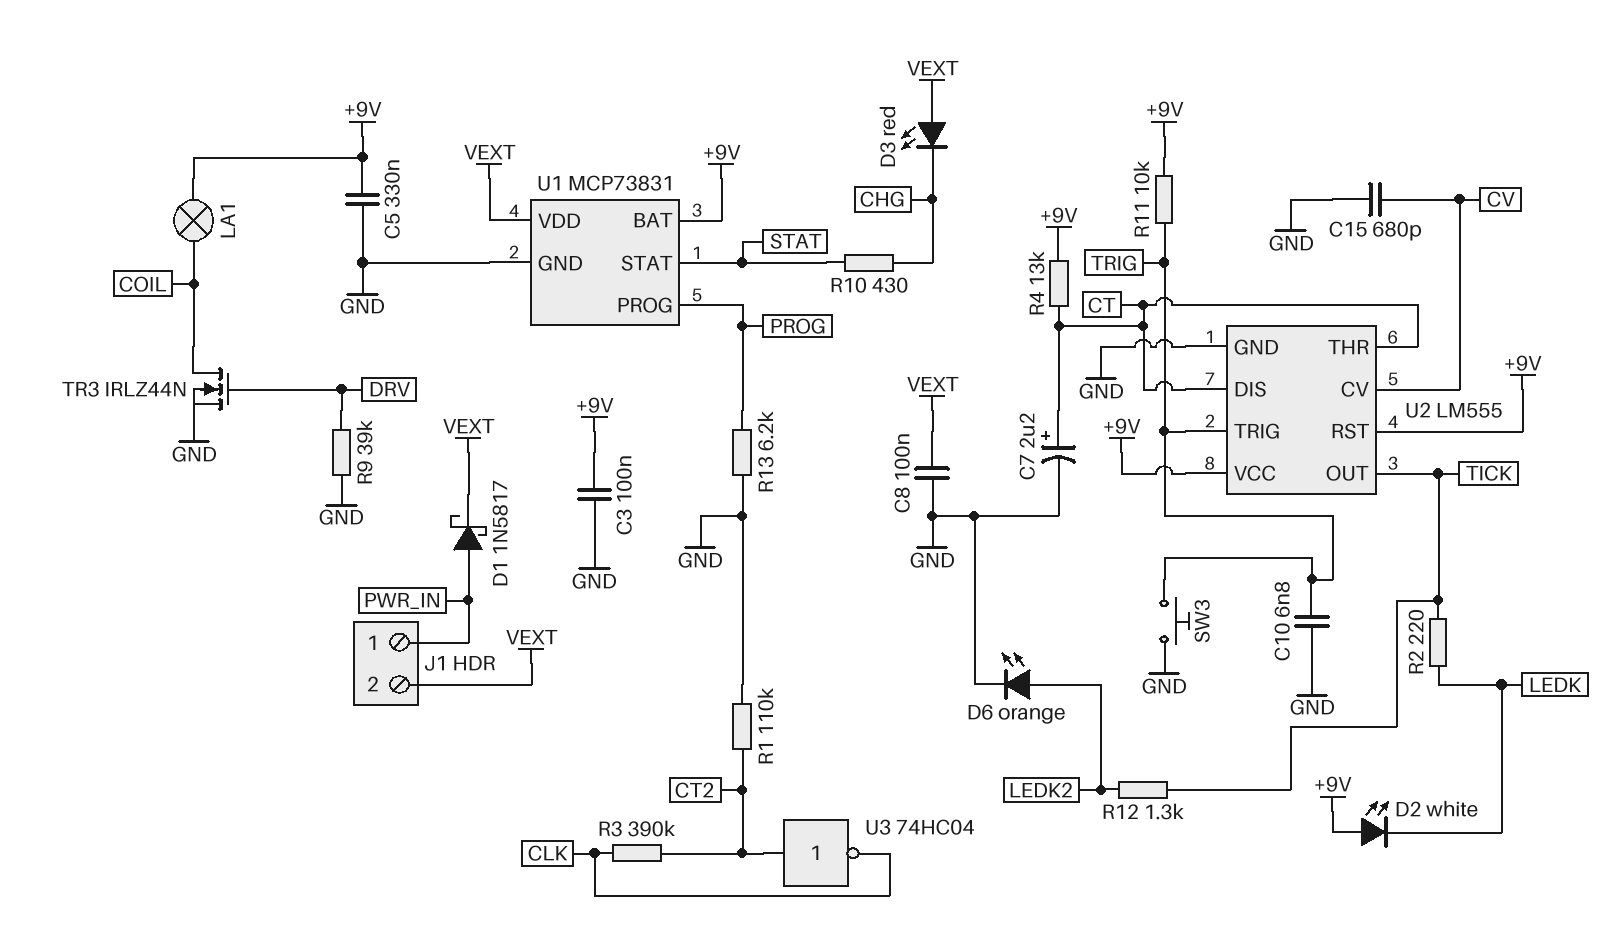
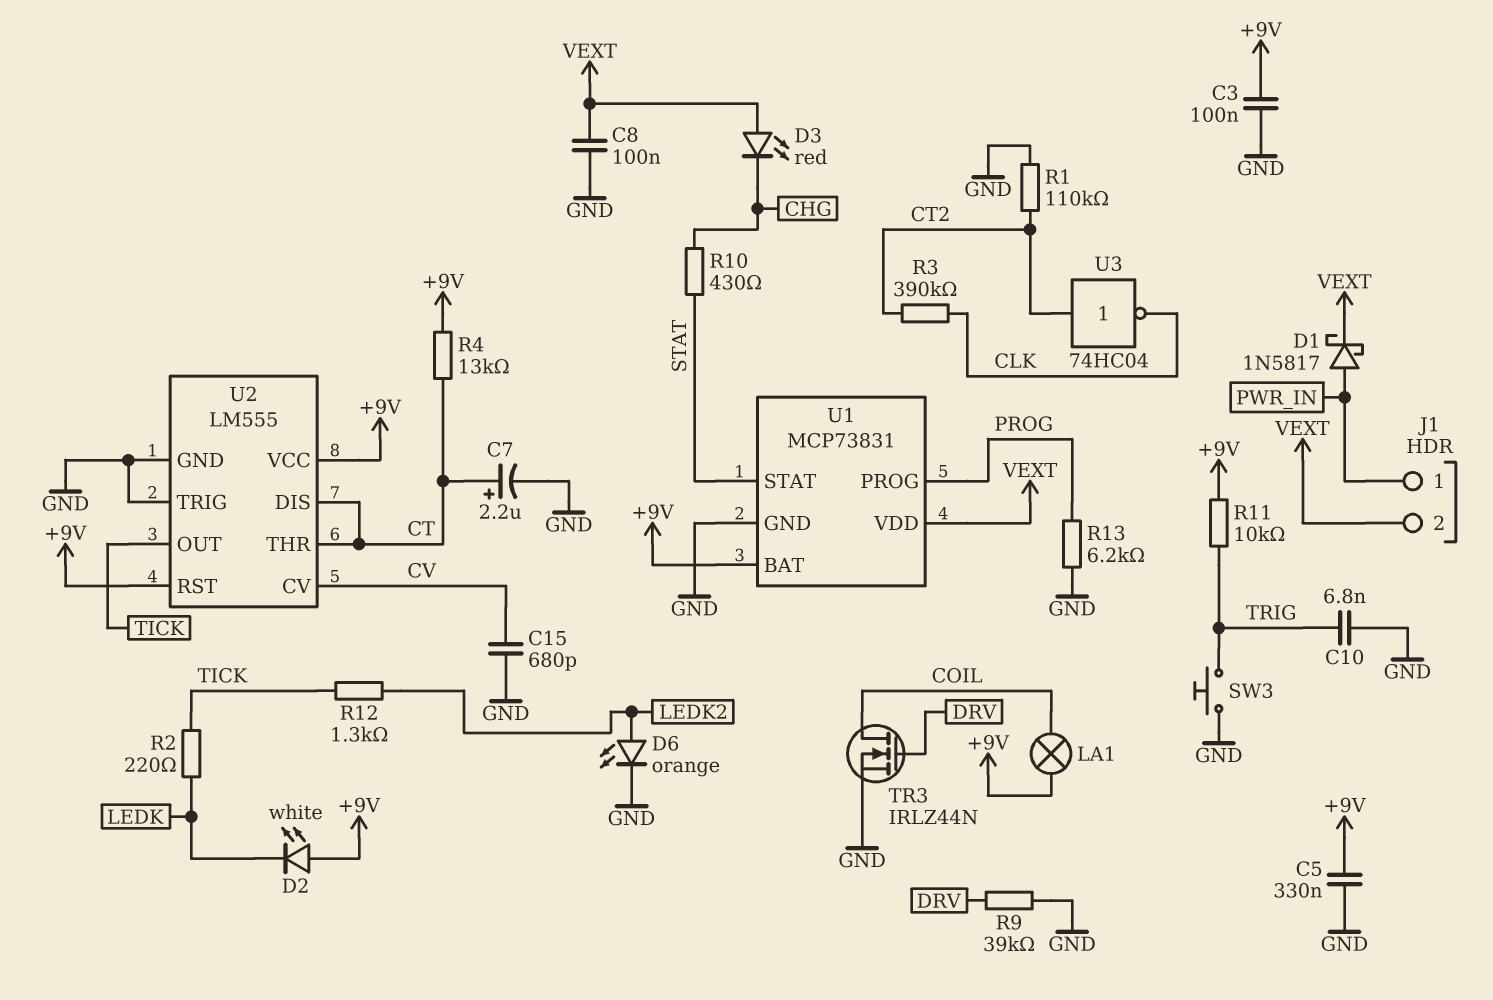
U2 pin TRIG: TRIG -> GND

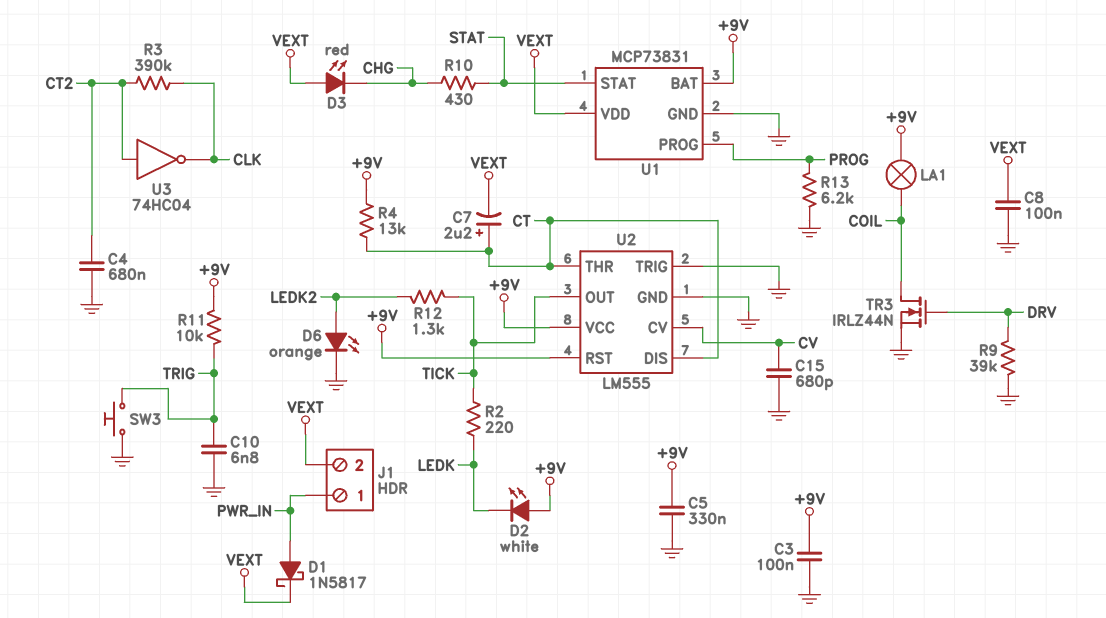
C4: none -> 680nF (CT2, GND)
C7: 2.2uF (plus CT, minus GND) -> 2.2uF (plus CT, minus VEXT)
R1: 110k (CT2, GND) -> none

